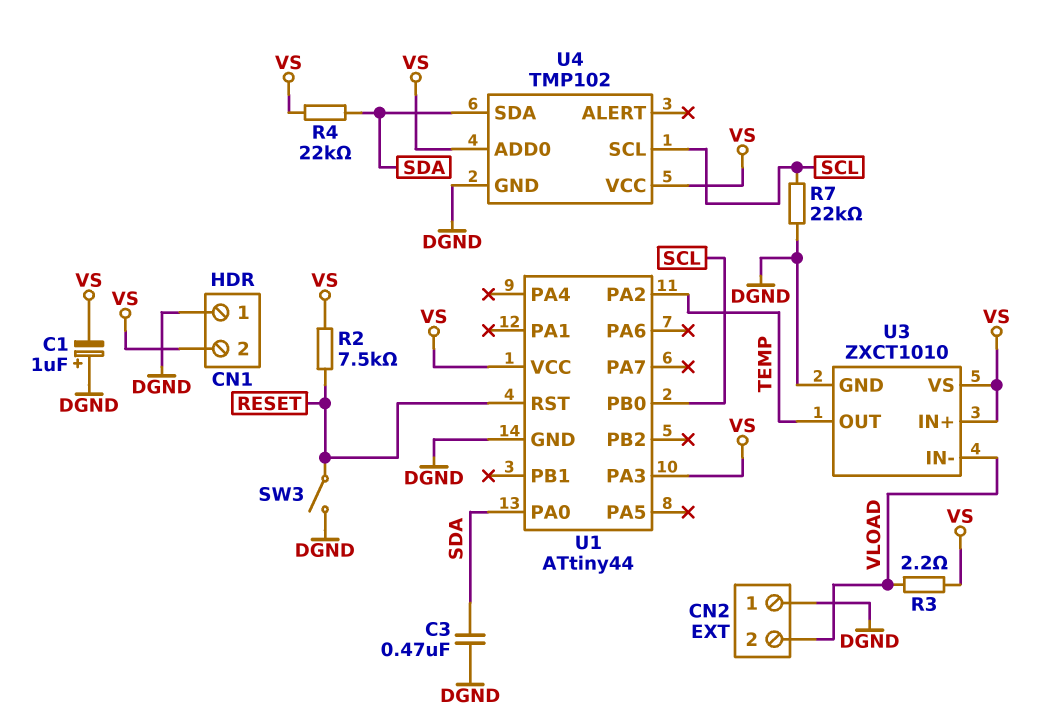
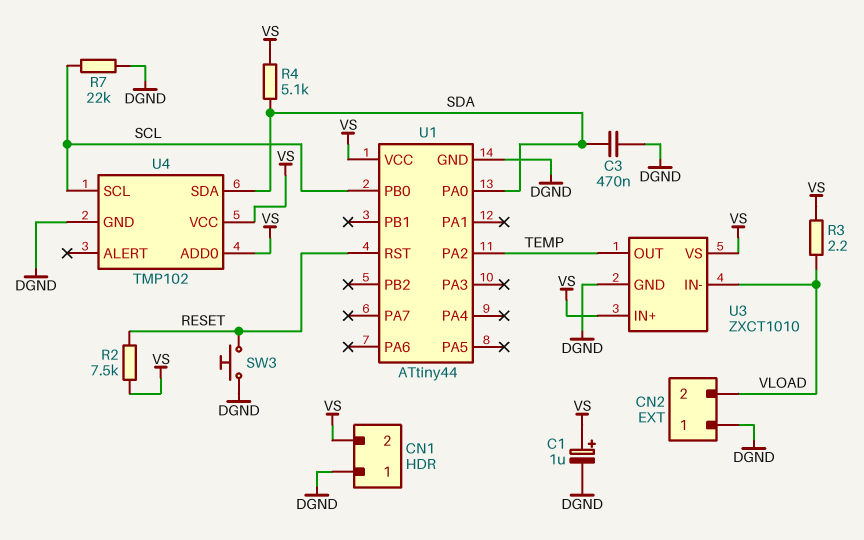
C1: 1uF (plus DGND, minus VS) -> 1uF (plus VS, minus DGND)
R4: 22k (SDA, VS) -> 5.1k (SDA, VS)
SW3: switch (DGND, RESET) -> button (DGND, RESET)
U1 pin PA3: VS -> none

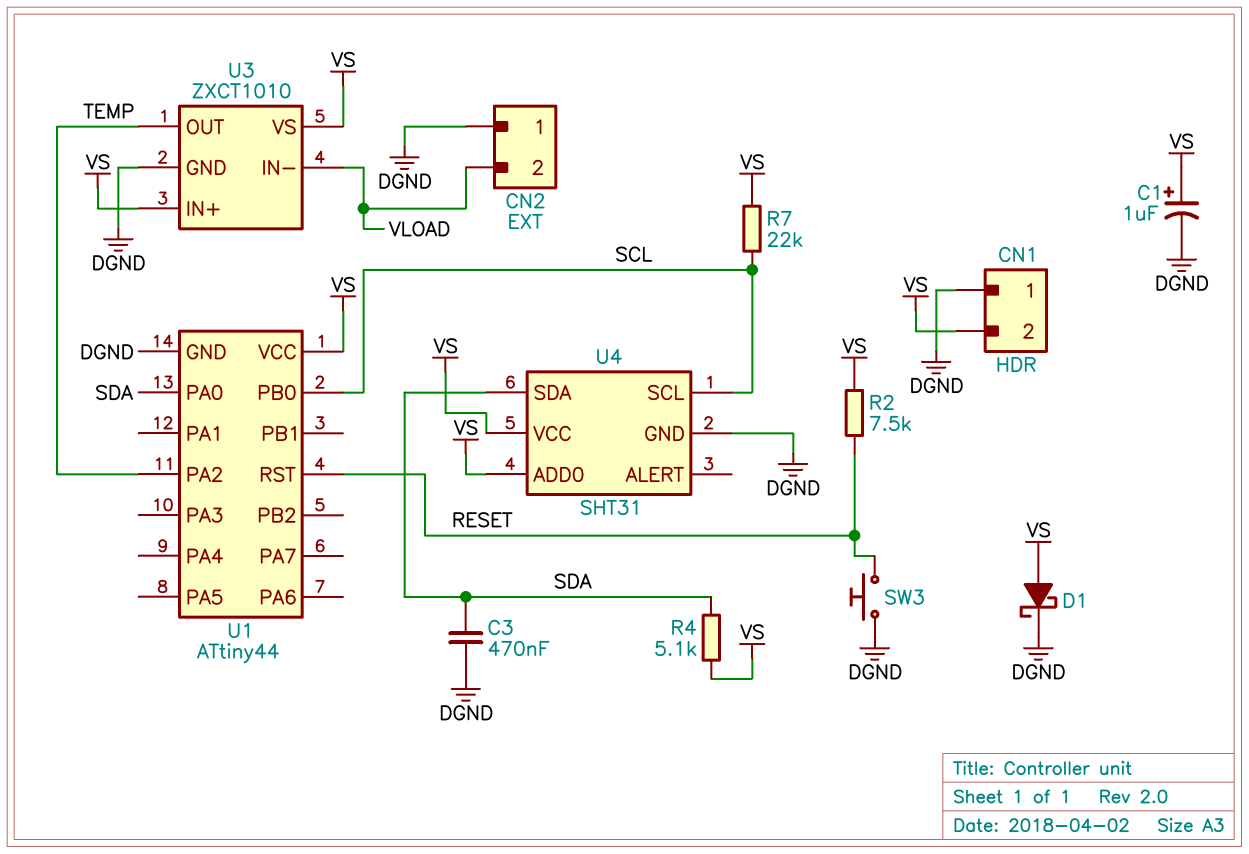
D1: none -> schottky (A VS, K DGND)
R3: 2.2 (VLOAD, VS) -> none
R7: 22k (DGND, SCL) -> 22k (SCL, VS)
U4: TMP102 -> SHT31

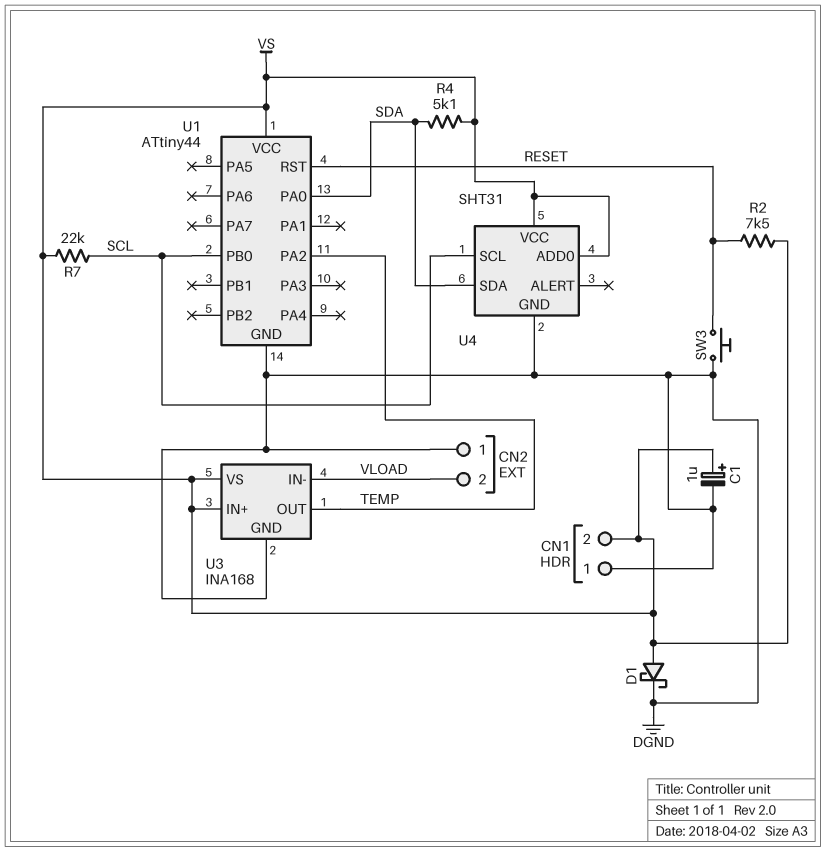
C3: 470nF (DGND, SDA) -> none
U3: ZXCT1010 -> INA168

